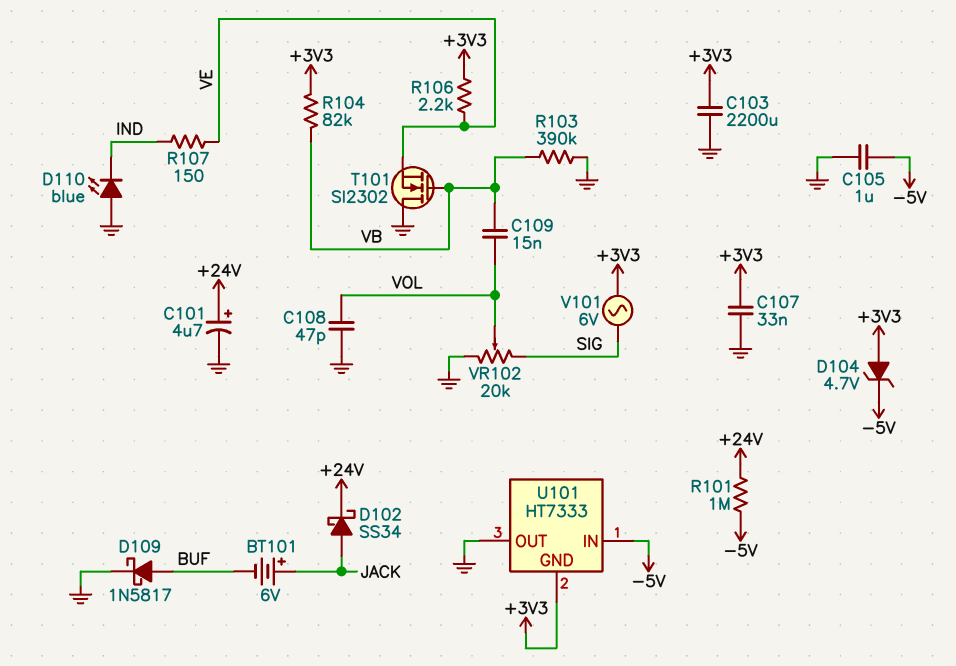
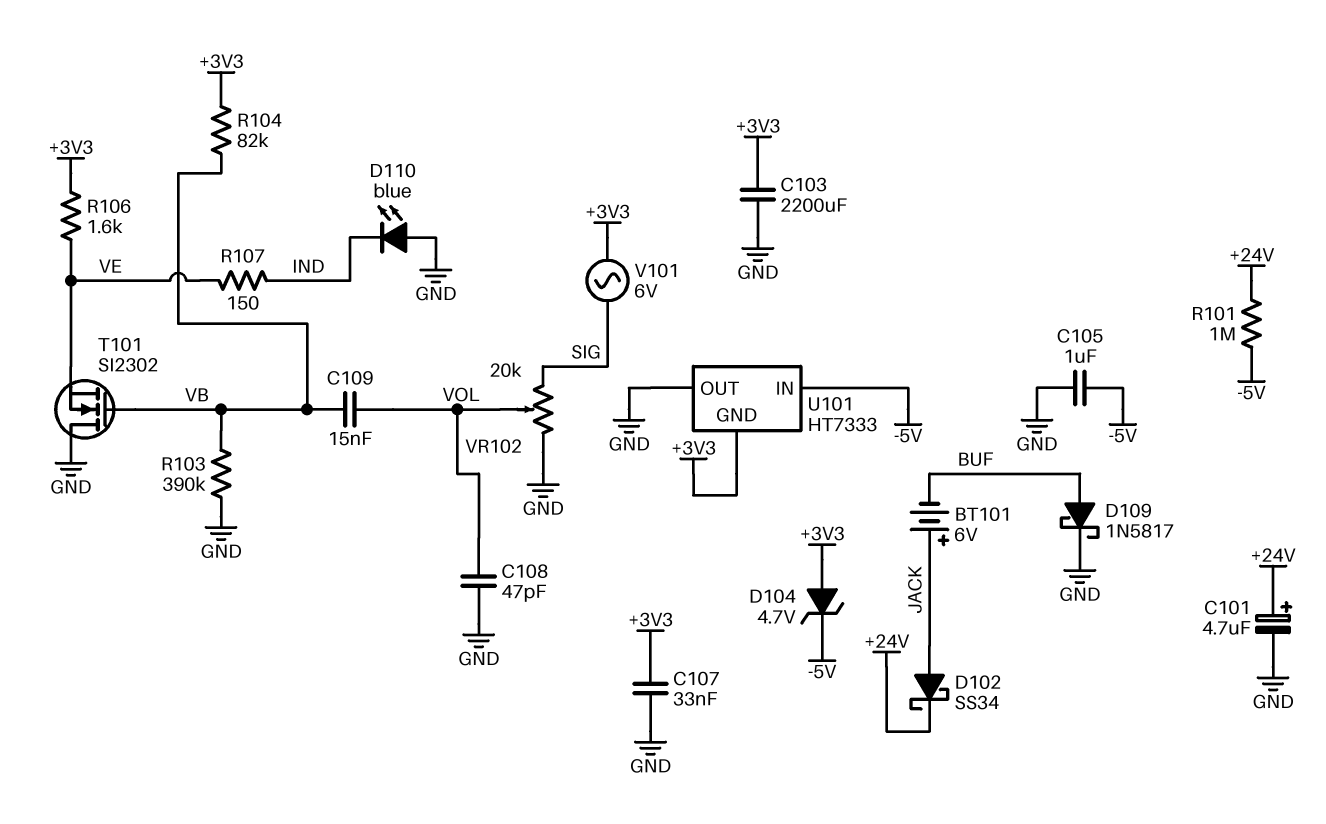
R106: 2.2k (+3V3, VE) -> 1.6k (+3V3, VE)

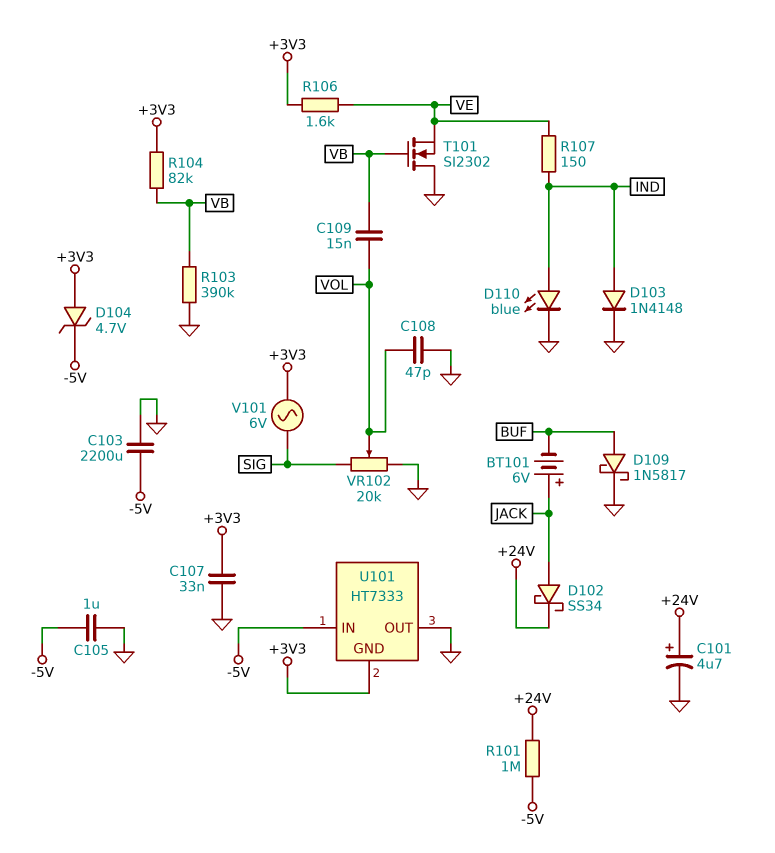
C103: 2200uF (+3V3, GND) -> 2200uF (-5V, GND)
D103: none -> diode 1N4148 (A IND, K GND)
D110: LED blue (A GND, K IND) -> LED blue (A IND, K GND)

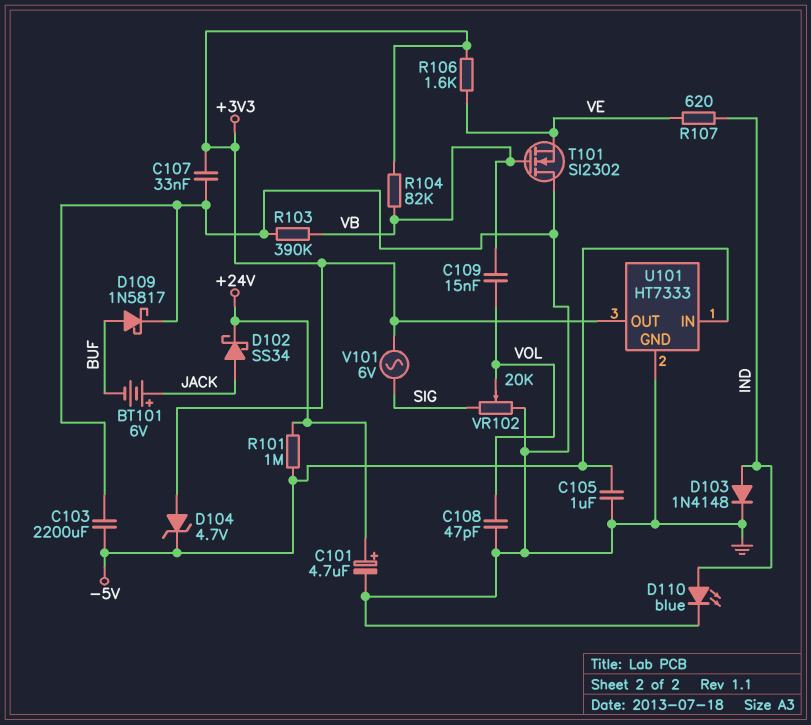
R107: 150 (IND, VE) -> 620 (IND, VE)
U101 pin GND: +3V3 -> GND
U101 pin OUT: GND -> +3V3

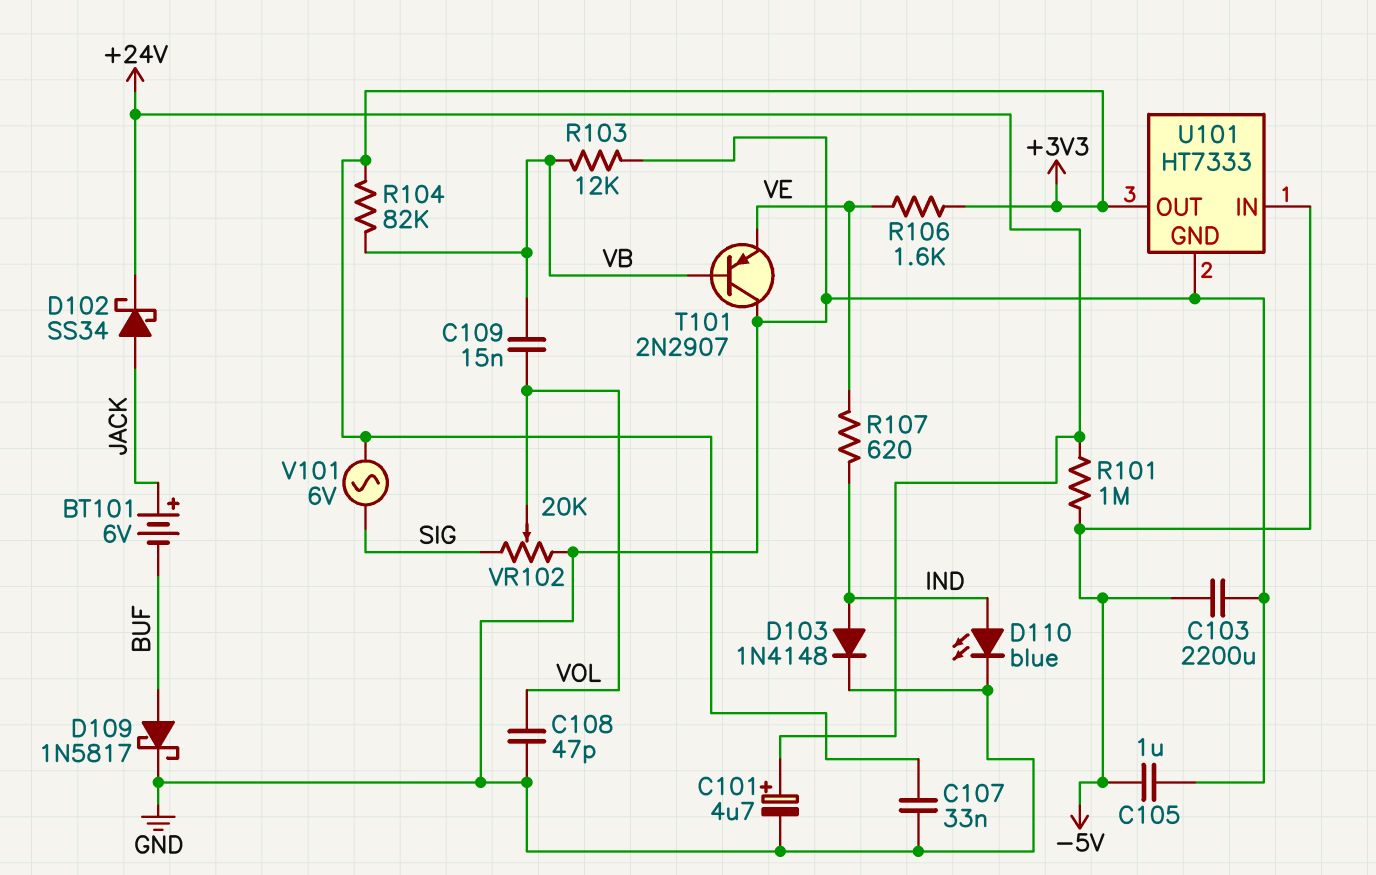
D104: zener 4.7V (A +3V3, K -5V) -> none
R103: 390k (GND, VB) -> 12k (GND, VB)
T101: NMOS SI2302 (G VB, D GND, S VE) -> PNP 2N2907 (B VB, C GND, E VE)

